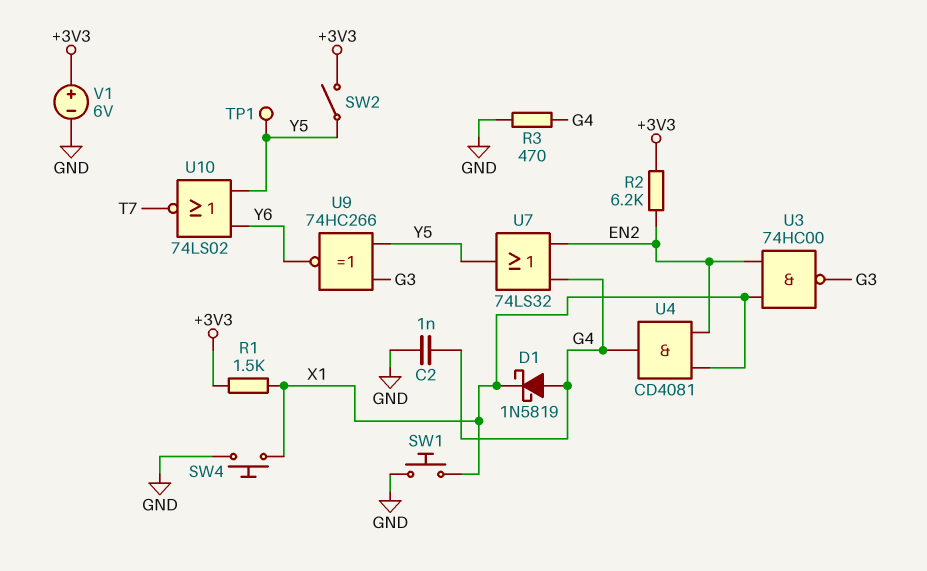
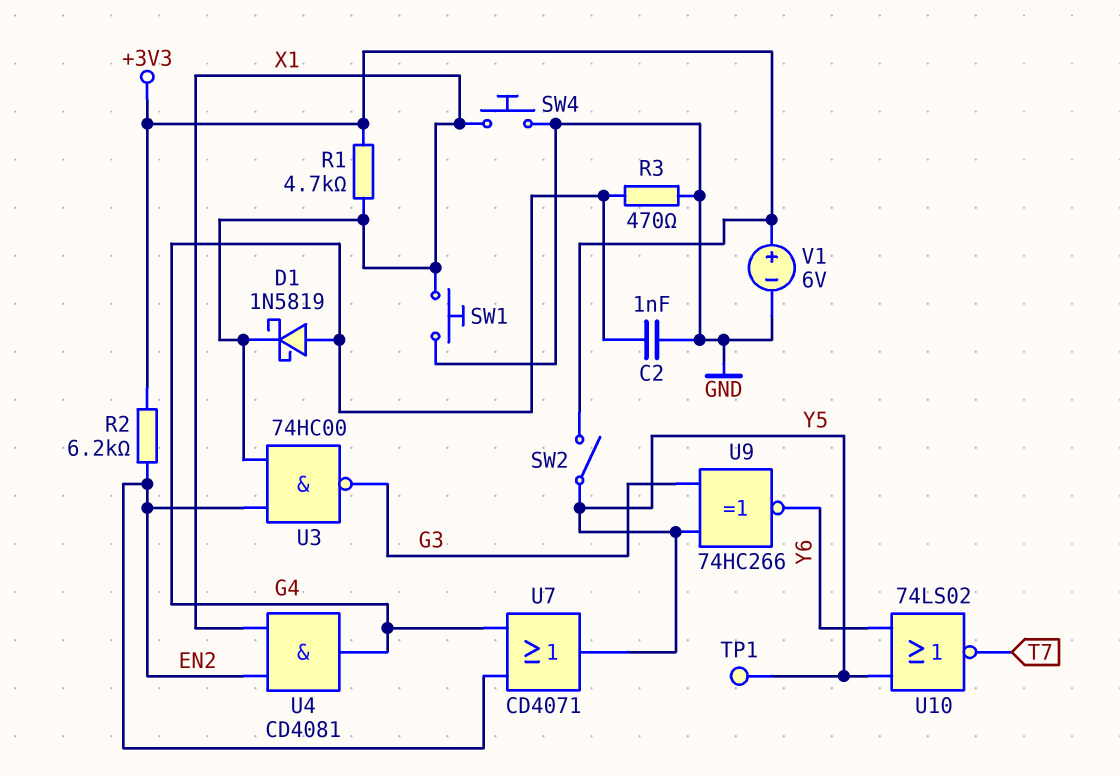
R1: 1.5k (+3V3, X1) -> 4.7k (+3V3, X1)
U7: OR 74LS32 (in EN2, in G4, out Y5) -> OR CD4071 (in EN2, in G4, out Y5)

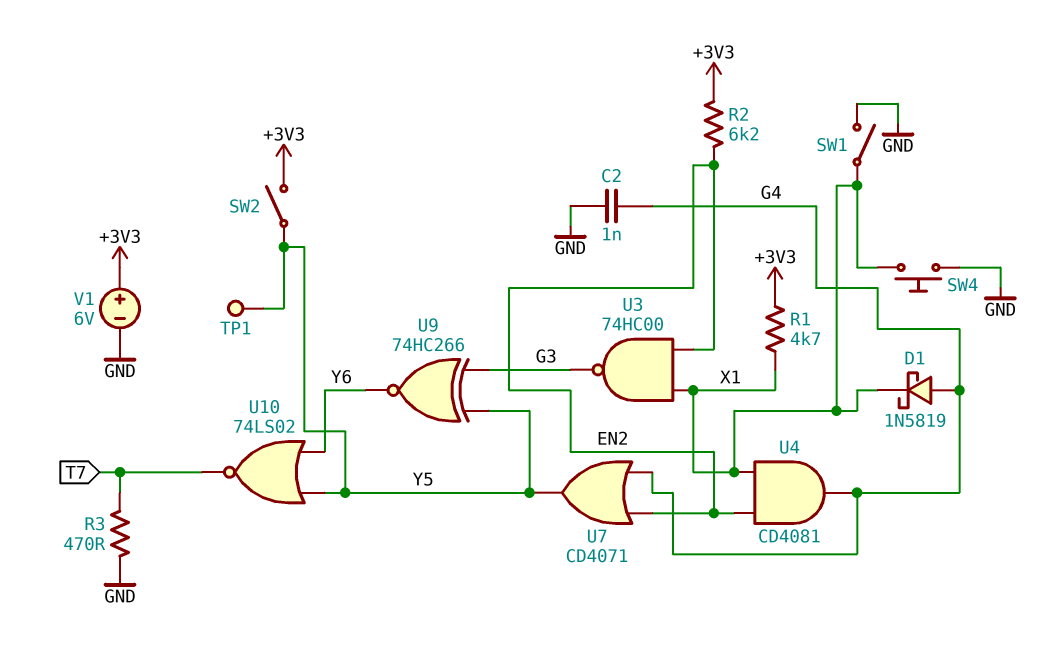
R3: 470 (G4, GND) -> 470 (GND, T7)
SW1: button (GND, X1) -> switch (GND, X1)

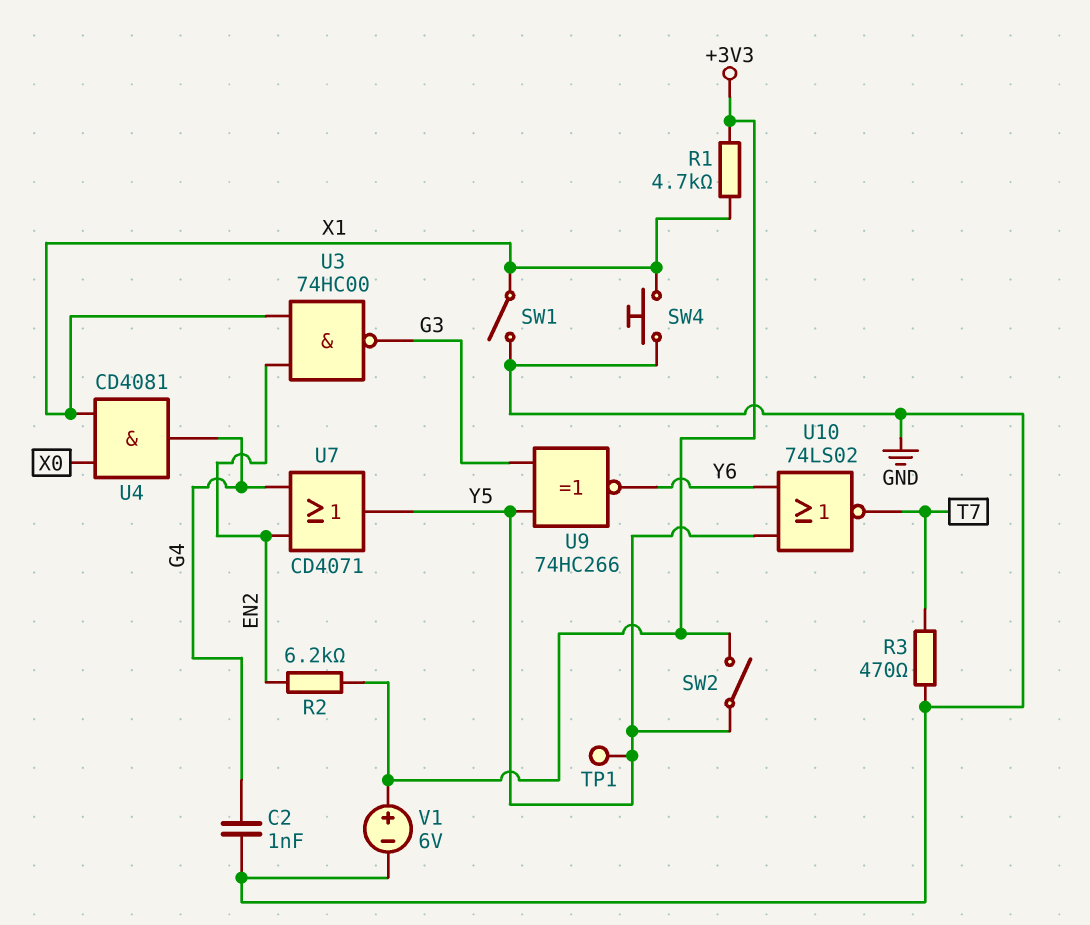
D1: schottky 1N5819 (A G4, K X1) -> none
U4: AND CD4081 (in EN2, in X1, out G4) -> AND CD4081 (in X0, in X1, out G4)

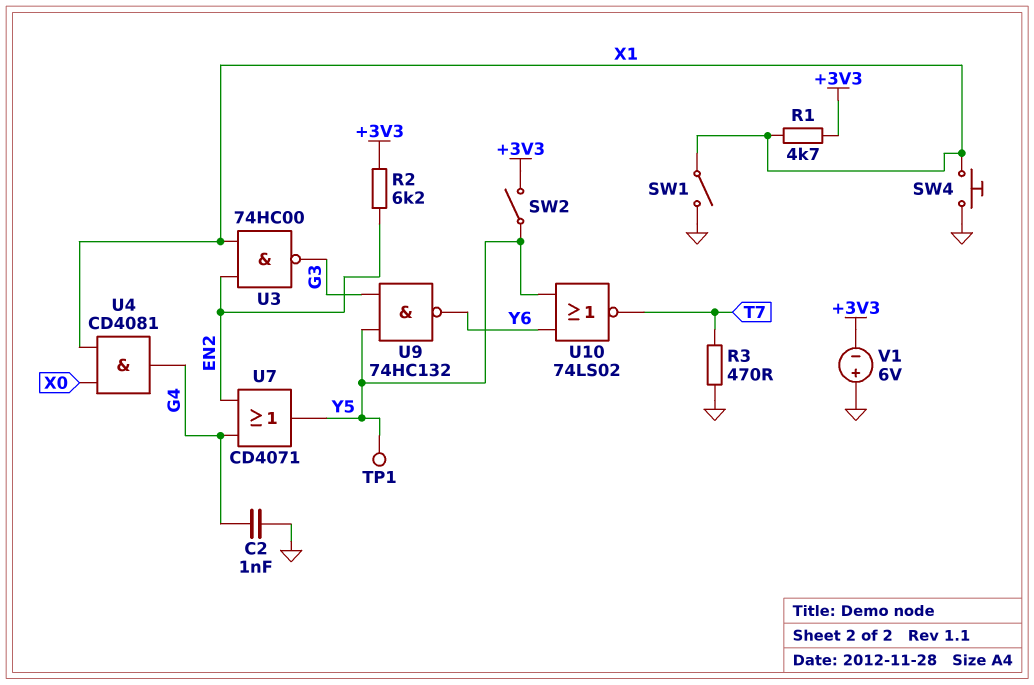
U9: XNOR 74HC266 (in G3, in Y5, out Y6) -> NAND 74HC132 (in G3, in Y5, out Y6)
V1: 6V (plus +3V3, minus GND) -> 6V (plus GND, minus +3V3)

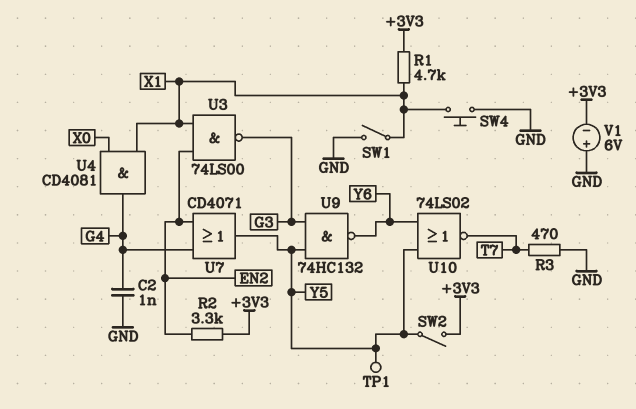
R2: 6.2k (+3V3, EN2) -> 3.3k (+3V3, EN2)
U3: NAND 74HC00 (in EN2, in X1, out G3) -> NAND 74LS00 (in EN2, in X1, out G3)

